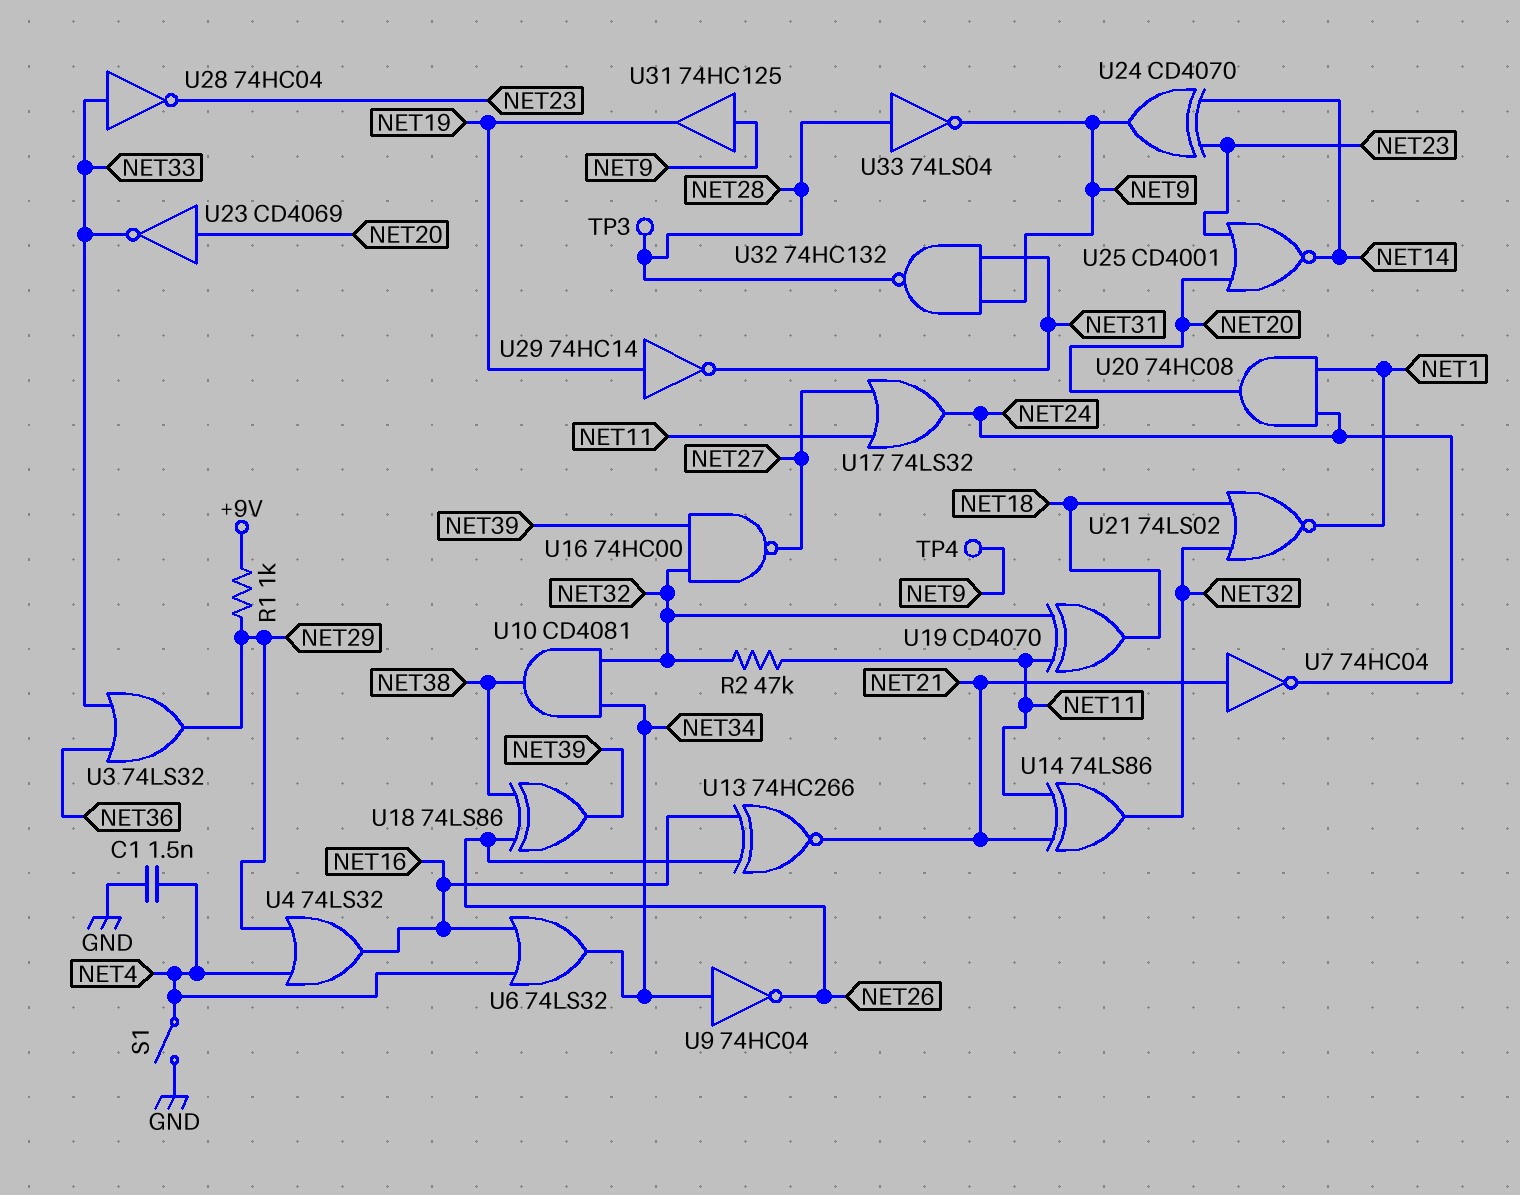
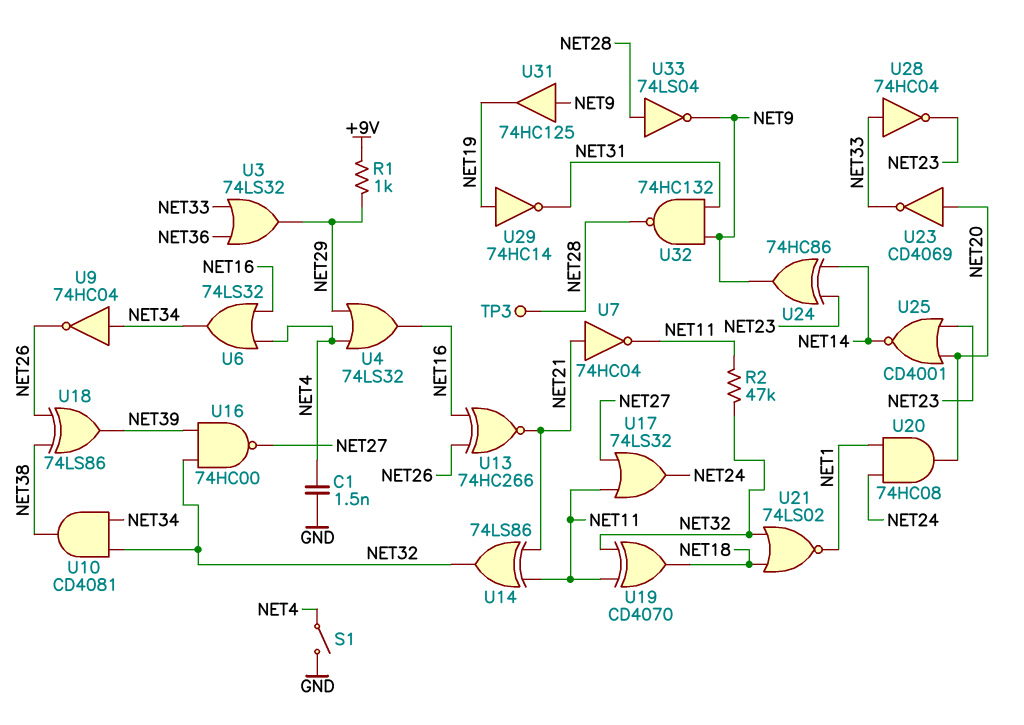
TP4: test point (NET9) -> none
U7: NOT 74HC04 (in NET21, out NET24) -> NOT 74HC04 (in NET21, out NET11)
U24: XOR CD4070 (in NET14, in NET23, out NET9) -> XOR 74HC86 (in NET14, in NET23, out NET9)

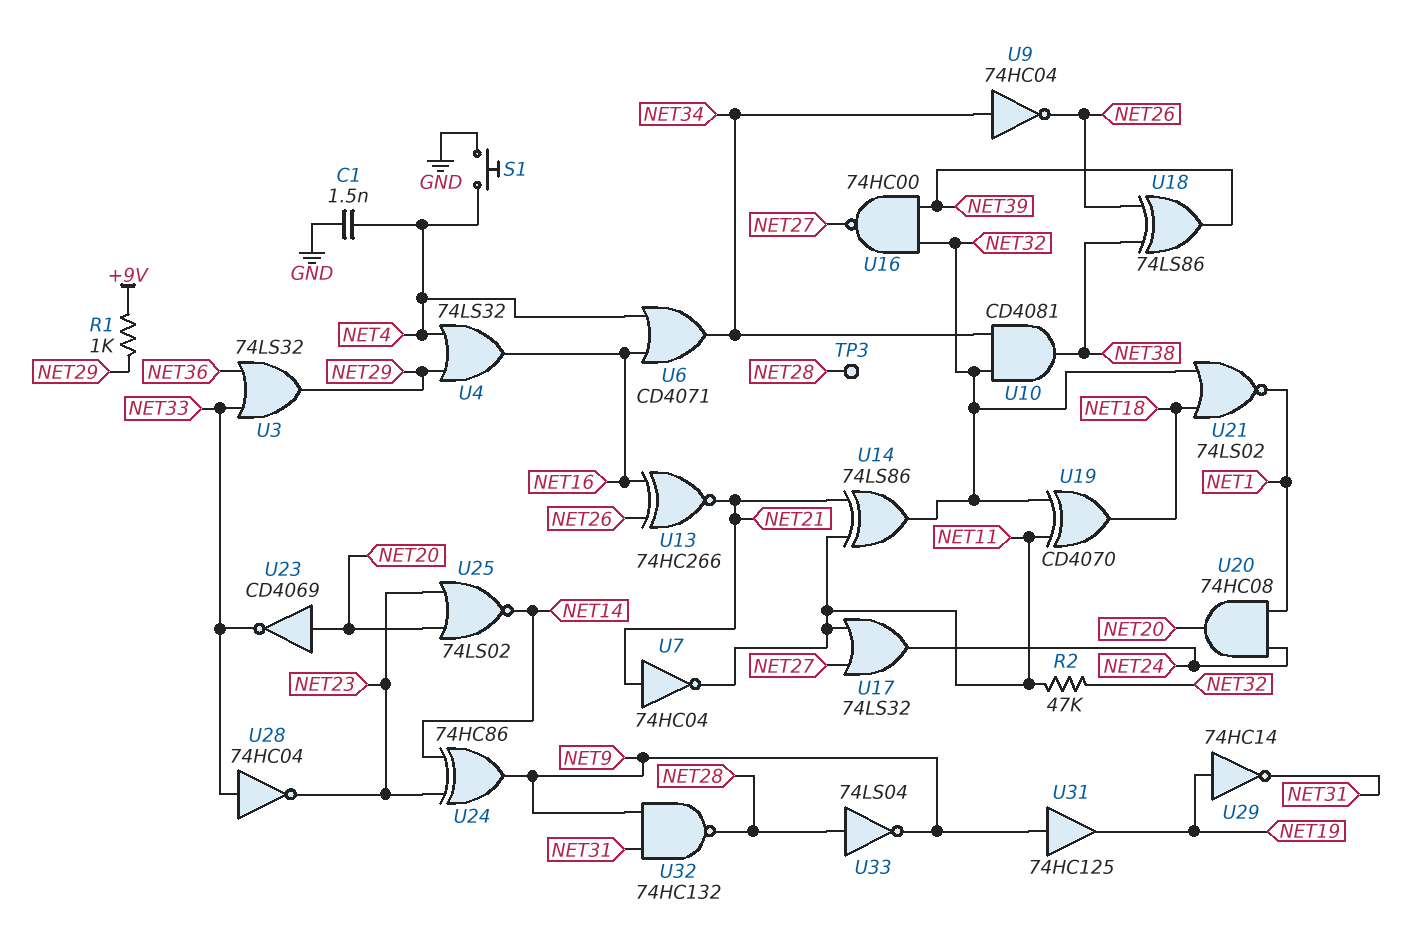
S1: switch (GND, NET4) -> button (GND, NET4)
U6: OR 74LS32 (in NET4, in NET16, out NET34) -> OR CD4071 (in NET4, in NET16, out NET34)
U25: NOR CD4001 (in NET20, in NET23, out NET14) -> NOR 74LS02 (in NET20, in NET23, out NET14)

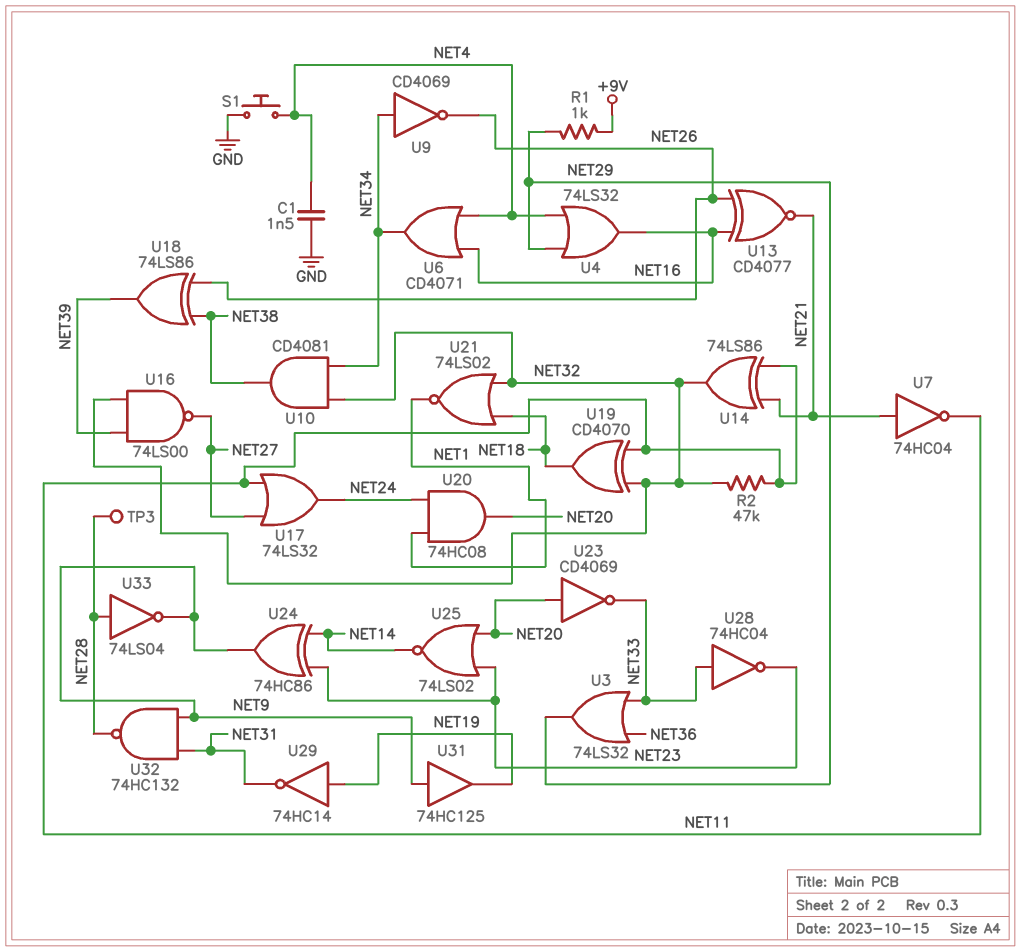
U9: NOT 74HC04 (in NET34, out NET26) -> NOT CD4069 (in NET34, out NET26)
U13: XNOR 74HC266 (in NET16, in NET26, out NET21) -> XNOR CD4077 (in NET16, in NET26, out NET21)
U16: NAND 74HC00 (in NET32, in NET39, out NET27) -> NAND 74LS00 (in NET32, in NET39, out NET27)

